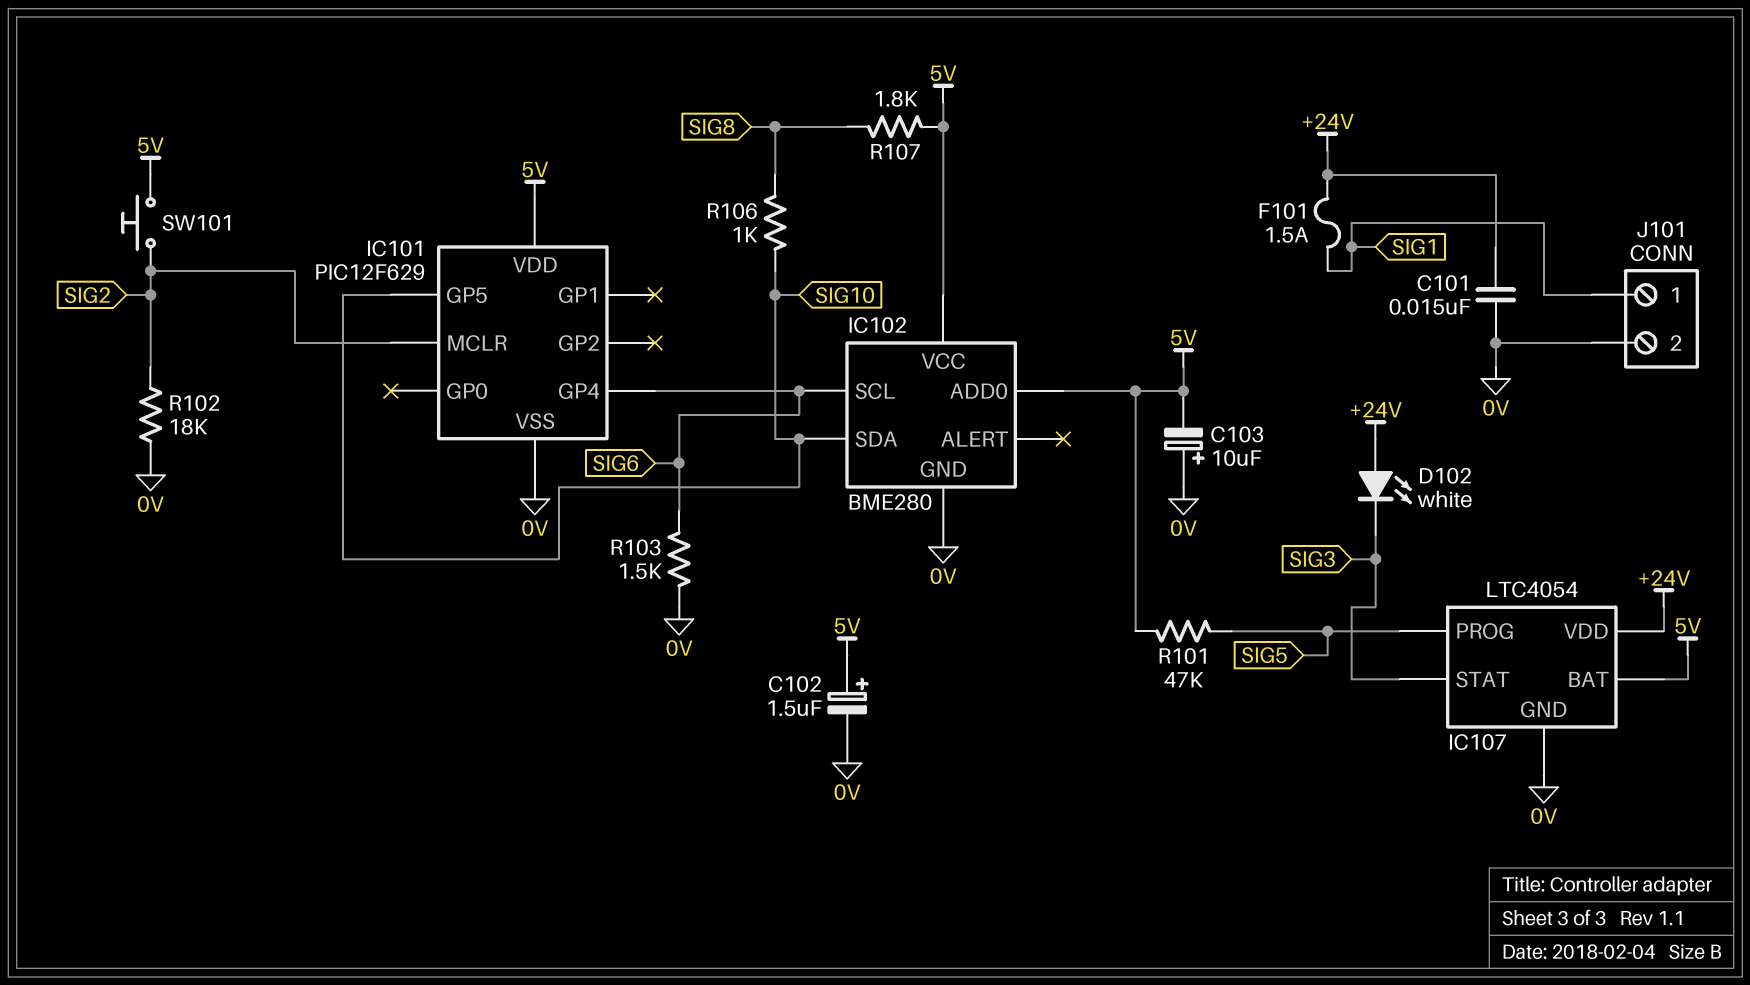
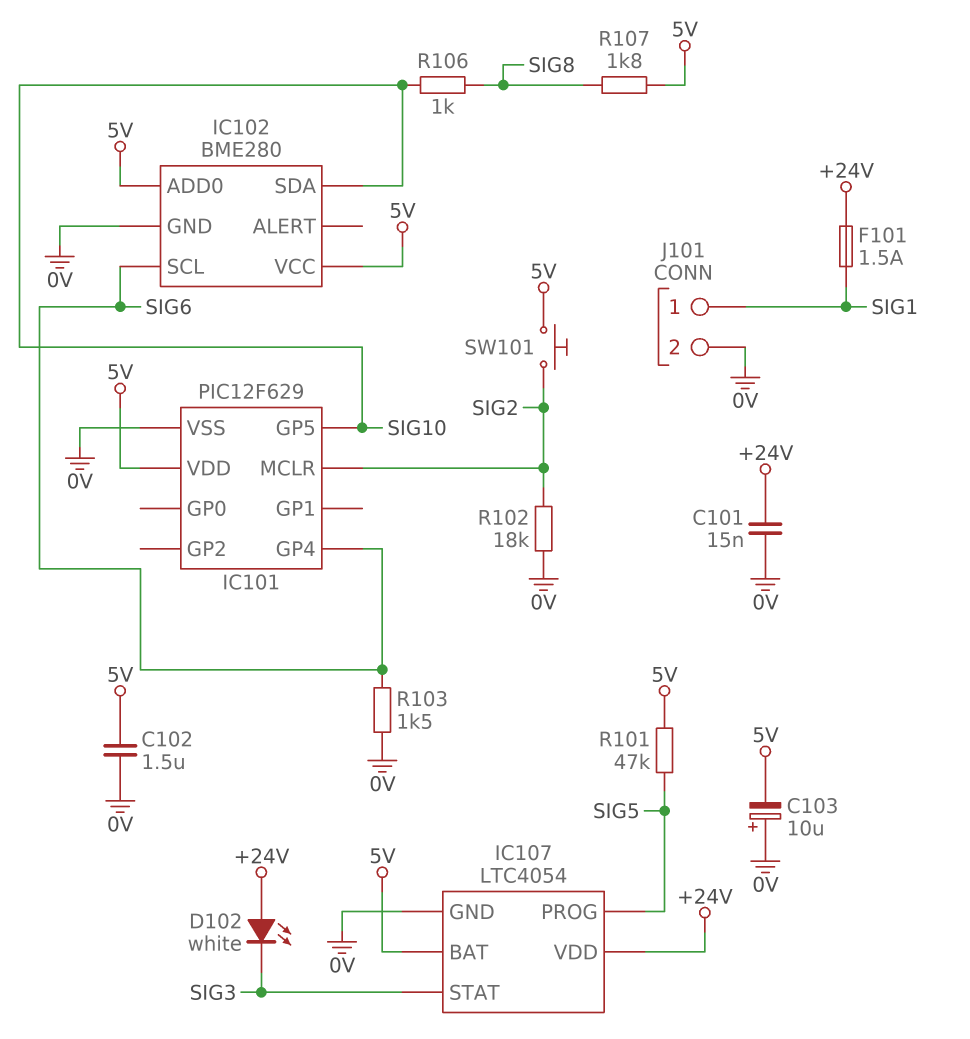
C102: 1.5uF (plus 5V, minus 0V) -> 1.5uF (0V, 5V)

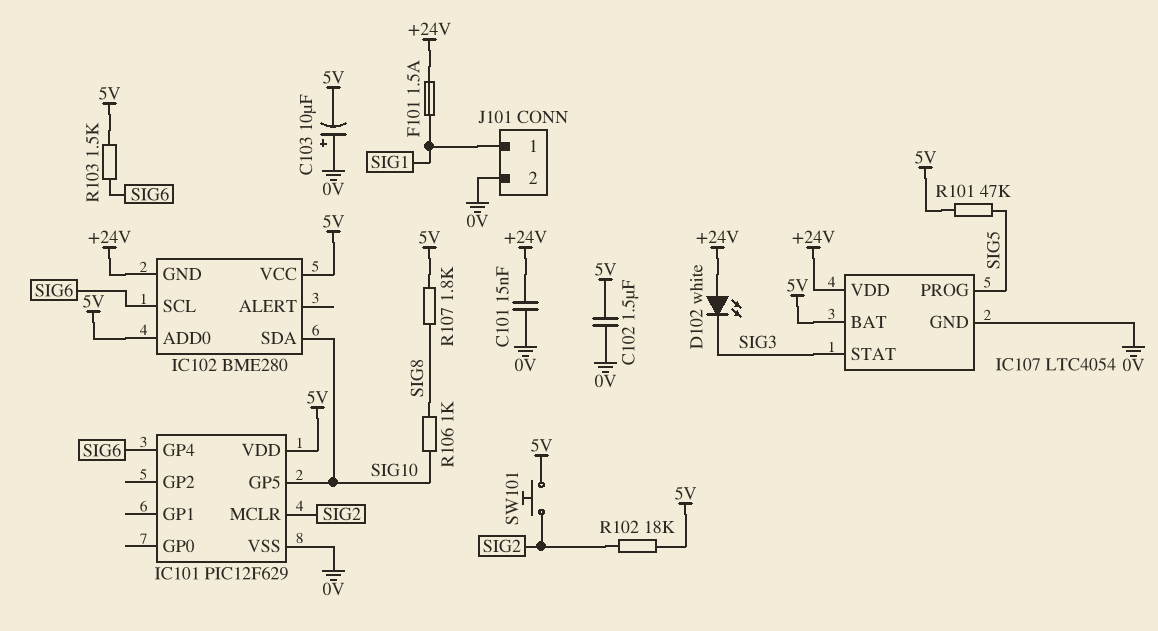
IC102 pin GND: 0V -> +24V
R102: 18k (0V, SIG2) -> 18k (5V, SIG2)
R103: 1.5k (0V, SIG6) -> 1.5k (5V, SIG6)

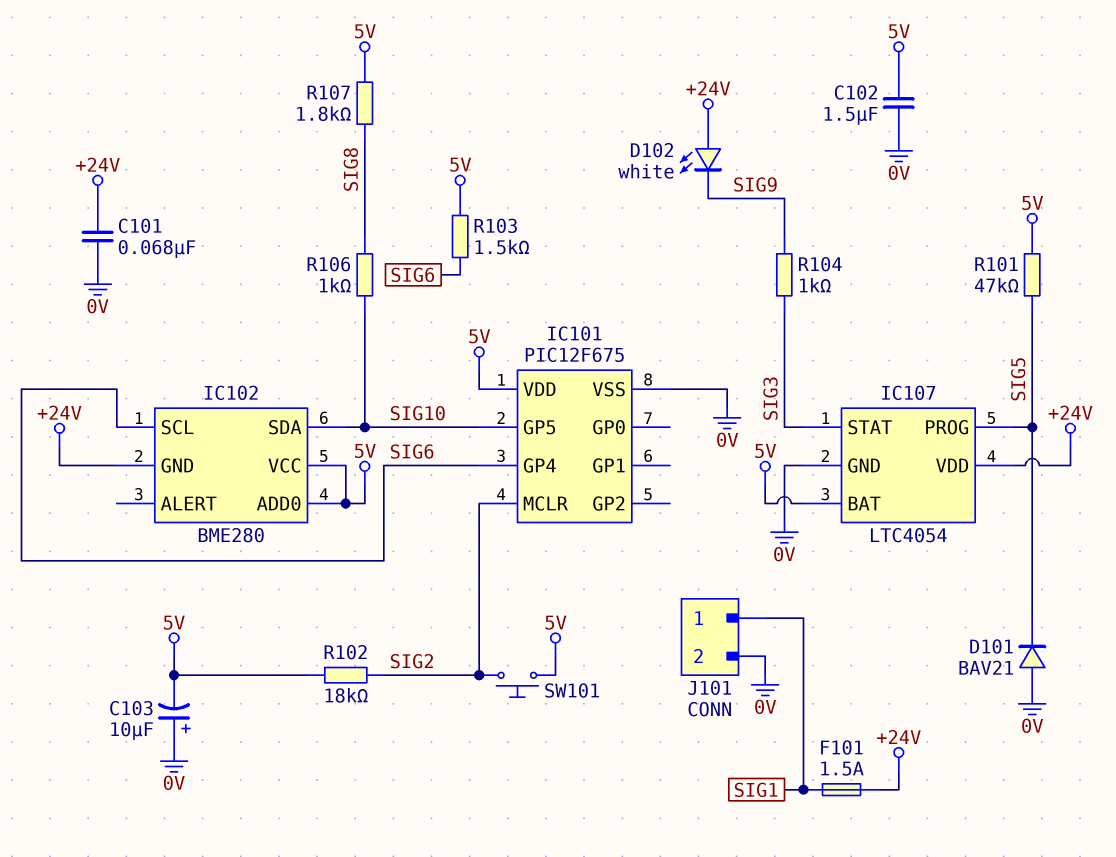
C101: 15nF (+24V, 0V) -> 68nF (+24V, 0V)
D101: none -> diode BAV21 (A 0V, K SIG5)
D102: LED white (A +24V, K SIG3) -> LED white (A +24V, K SIG9)
IC101: PIC12F629 -> PIC12F675
R104: none -> 1k (SIG3, SIG9)

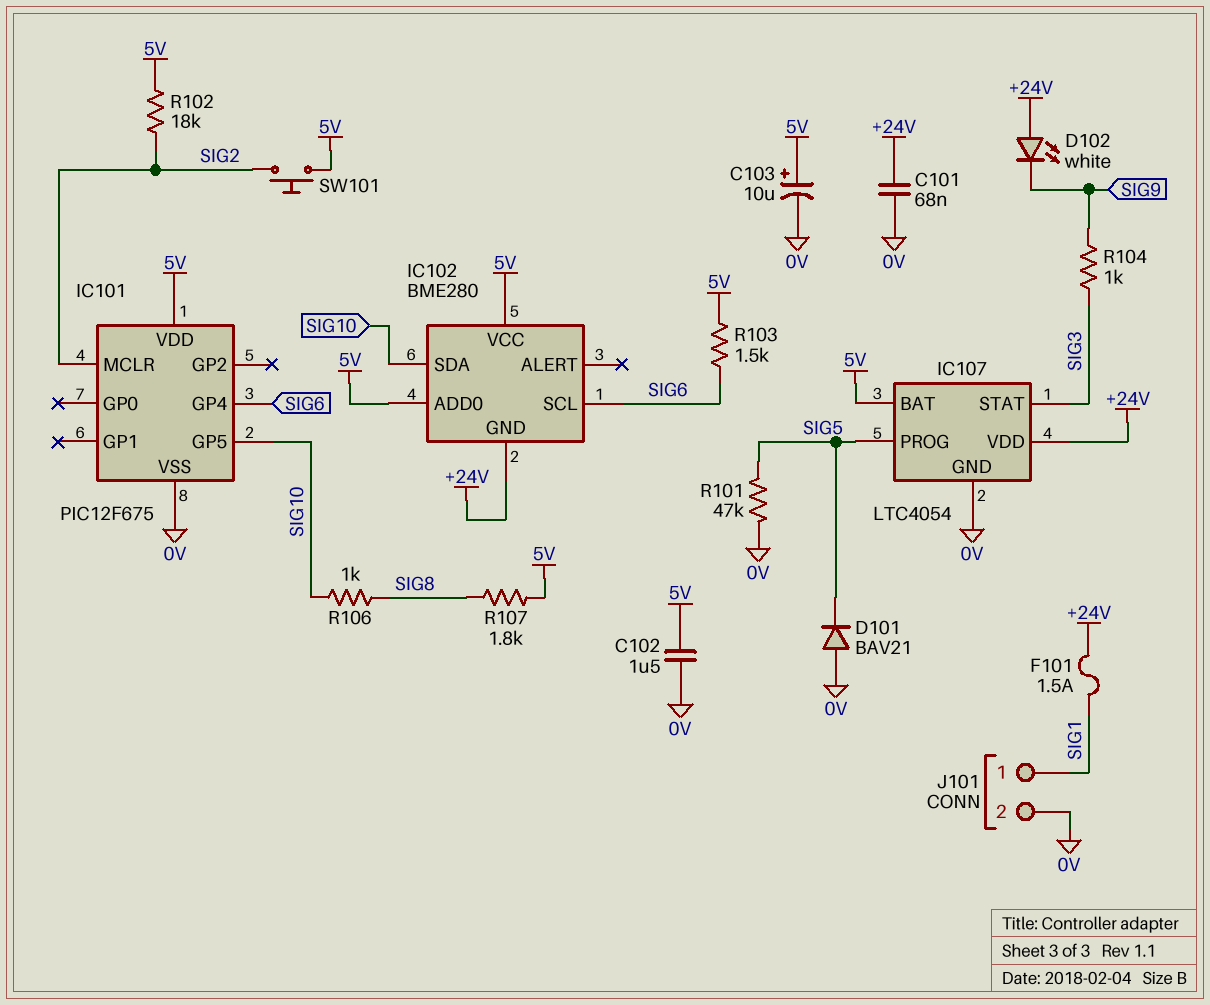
C103: 10uF (plus 0V, minus 5V) -> 10uF (plus 5V, minus 0V)
R101: 47k (5V, SIG5) -> 47k (0V, SIG5)

